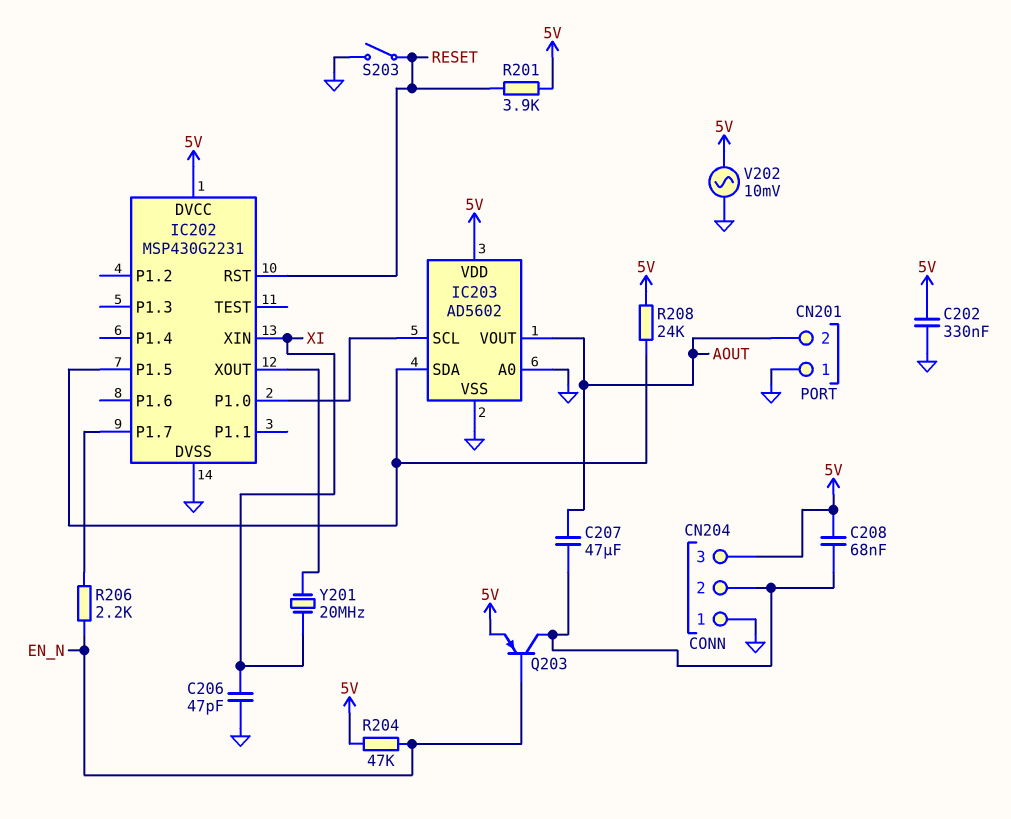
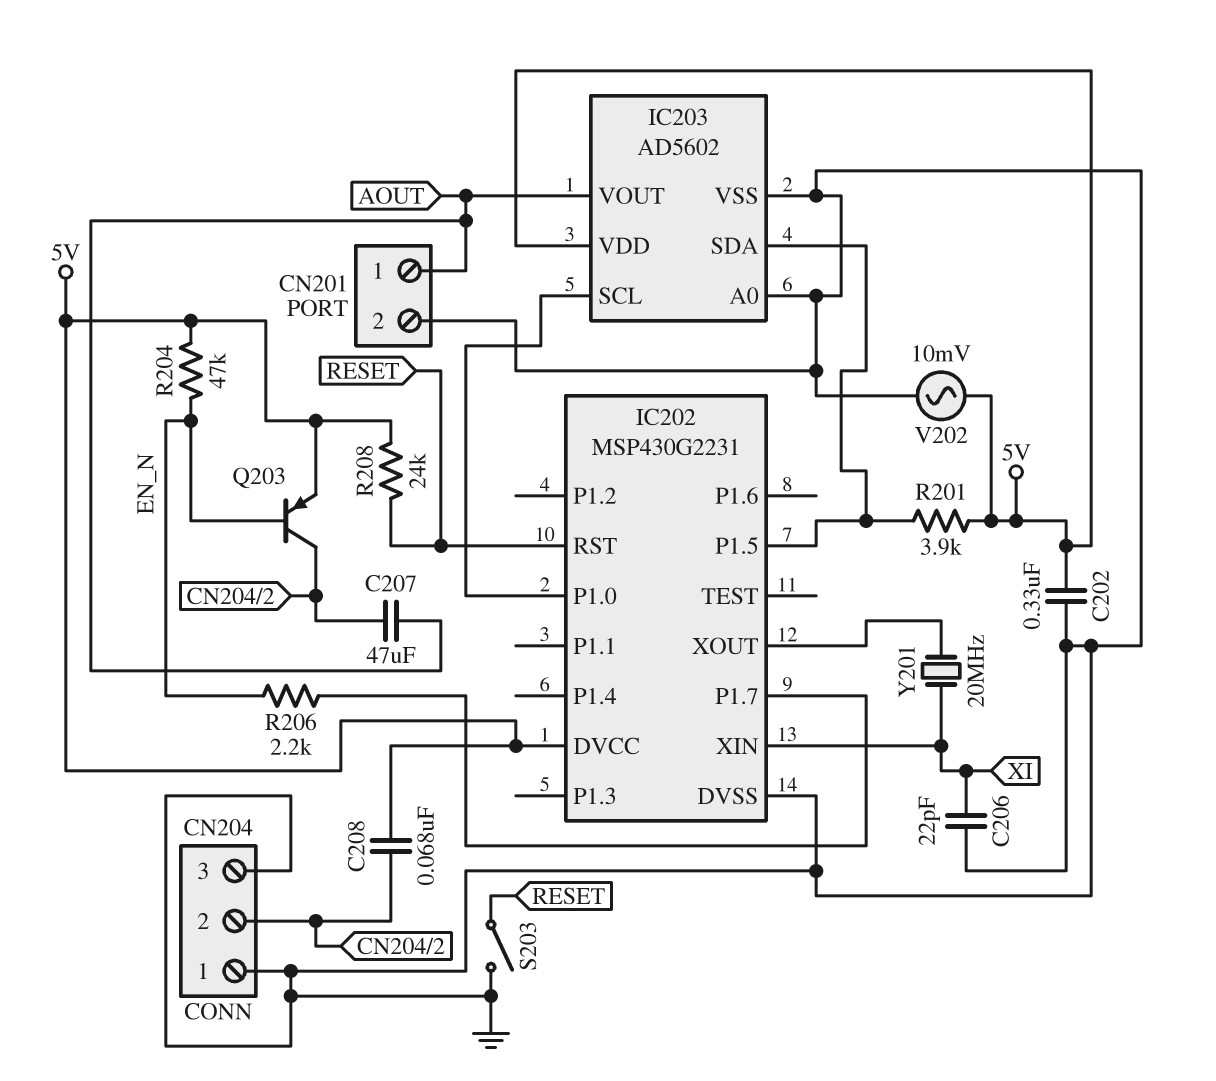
C206: 47pF (GND, XI) -> 22pF (GND, XI)
CN201 pin 1: GND -> AOUT
CN201 pin 2: AOUT -> GND
CN204 pin 3: 5V -> GND
R201: 3.9k (5V, RESET) -> 3.9k (5V, IC202/P1.5)
R208: 24k (5V, IC202/P1.5) -> 24k (5V, RESET)

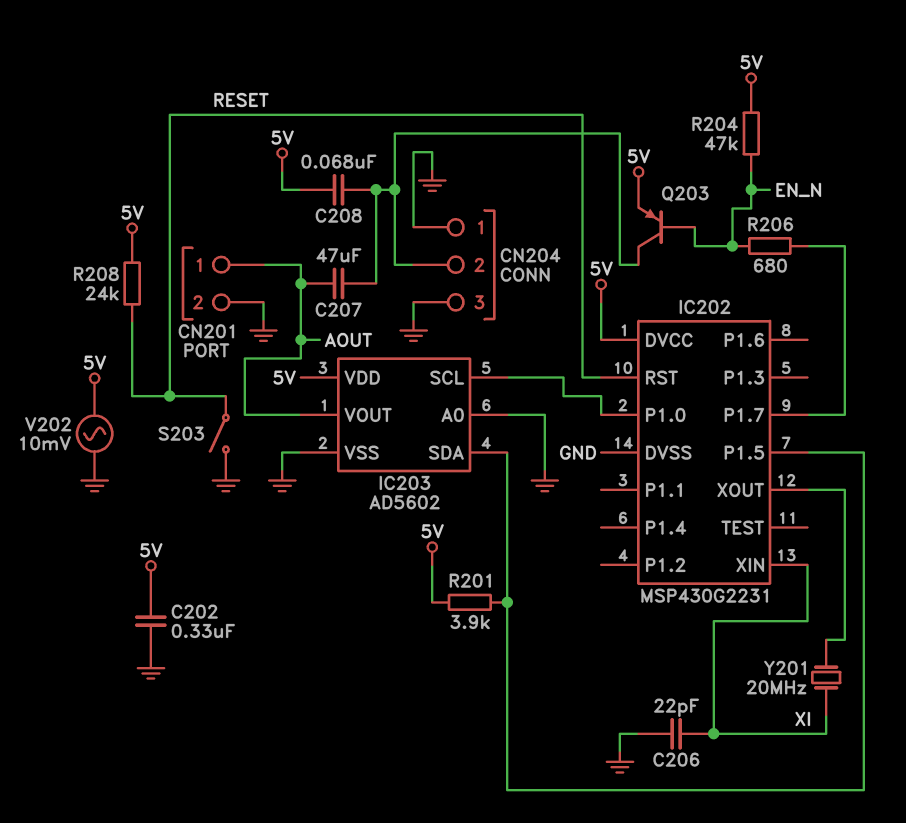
R206: 2.2k (EN_N, IC202/P1.7) -> 680 (EN_N, IC202/P1.7)

